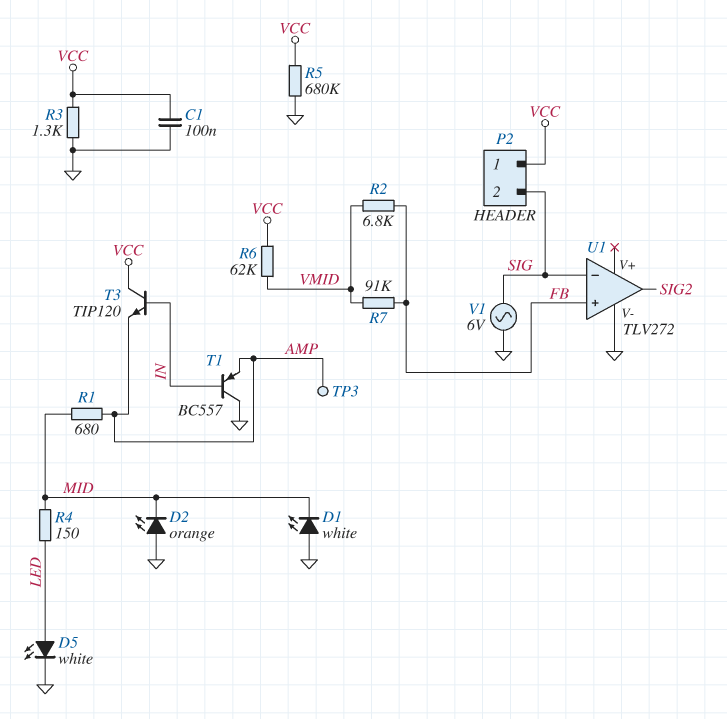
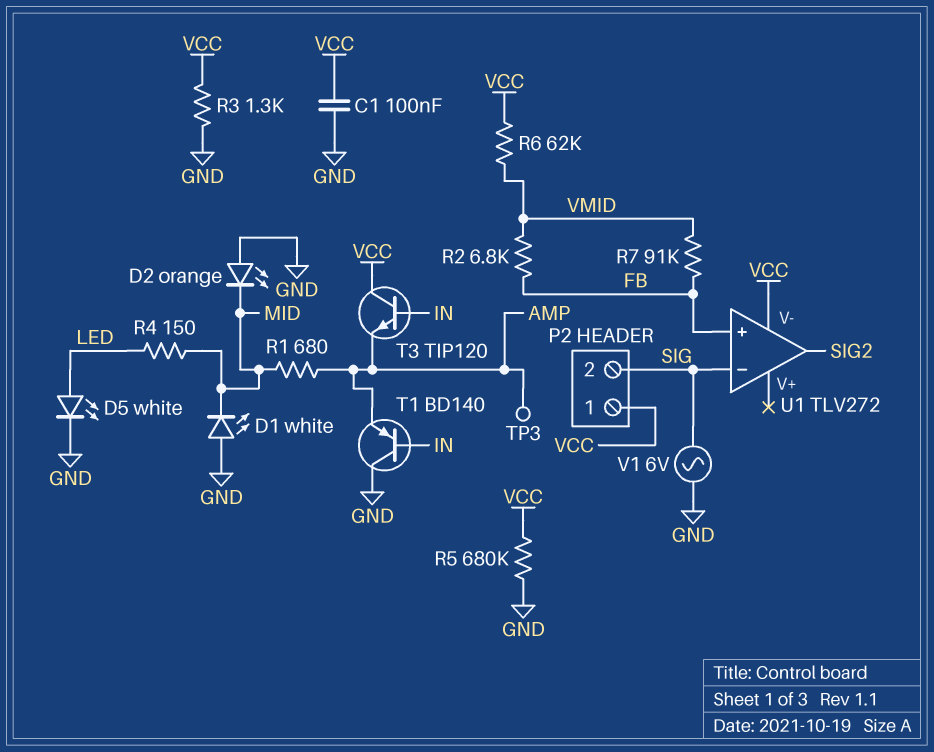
T1: PNP BC557 (B IN, C GND, E AMP) -> PNP BD140 (B IN, C GND, E AMP)
U1 pin V-: GND -> VCC

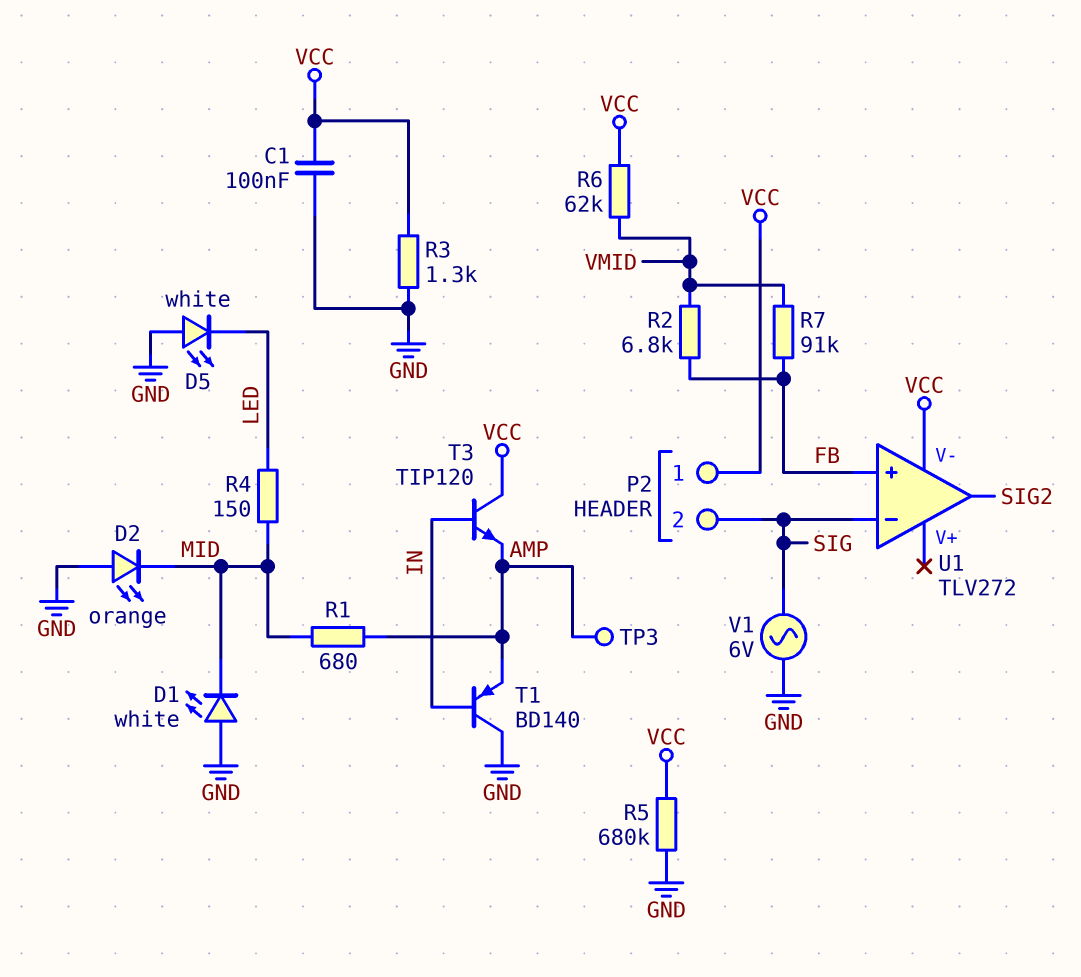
D5: LED white (A LED, K GND) -> LED white (A GND, K LED)

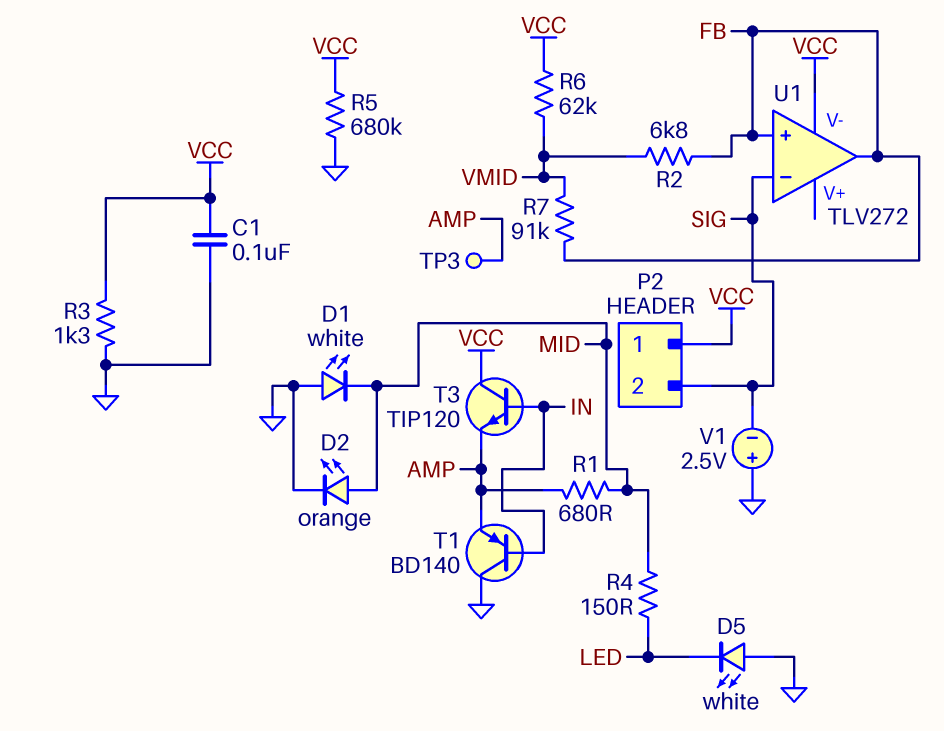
D2: LED orange (A GND, K MID) -> LED orange (A MID, K GND)
U1 pin out: SIG2 -> FB
V1: AC 6V (GND, SIG) -> 2.5V (plus GND, minus SIG)

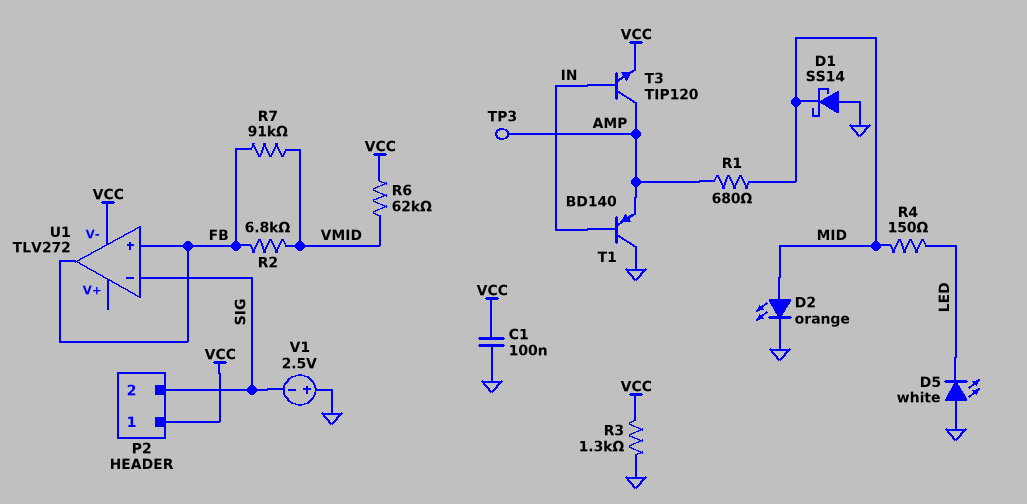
D1: LED white (A GND, K MID) -> schottky SS14 (A GND, K MID)
R5: 680k (GND, VCC) -> none
T3: NPN TIP120 (B IN, C VCC, E AMP) -> NPN TIP120 (B IN, C AMP, E VCC)

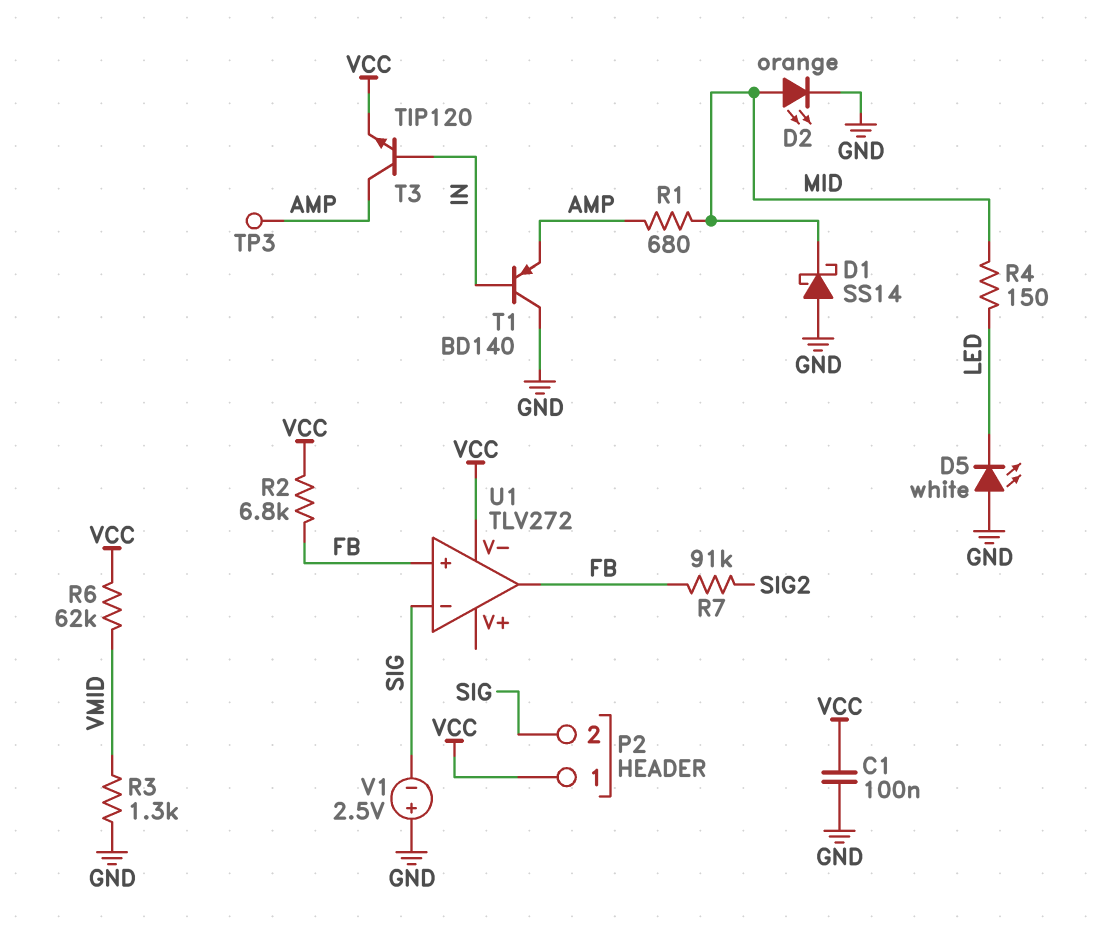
R2: 6.8k (FB, VMID) -> 6.8k (FB, VCC)
R3: 1.3k (GND, VCC) -> 1.3k (GND, VMID)
R7: 91k (FB, VMID) -> 91k (FB, SIG2)

